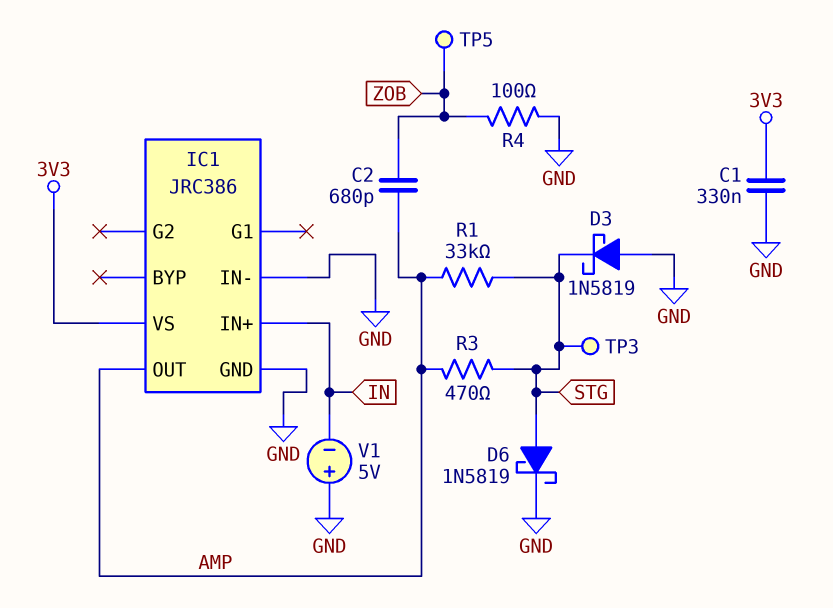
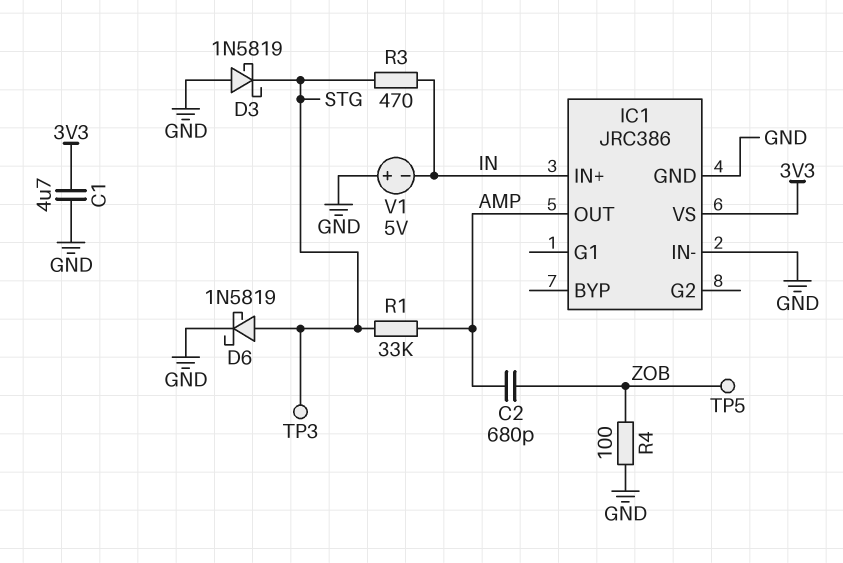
C1: 330nF (3V3, GND) -> 4.7uF (3V3, GND)
R3: 470 (AMP, STG) -> 470 (IN, STG)

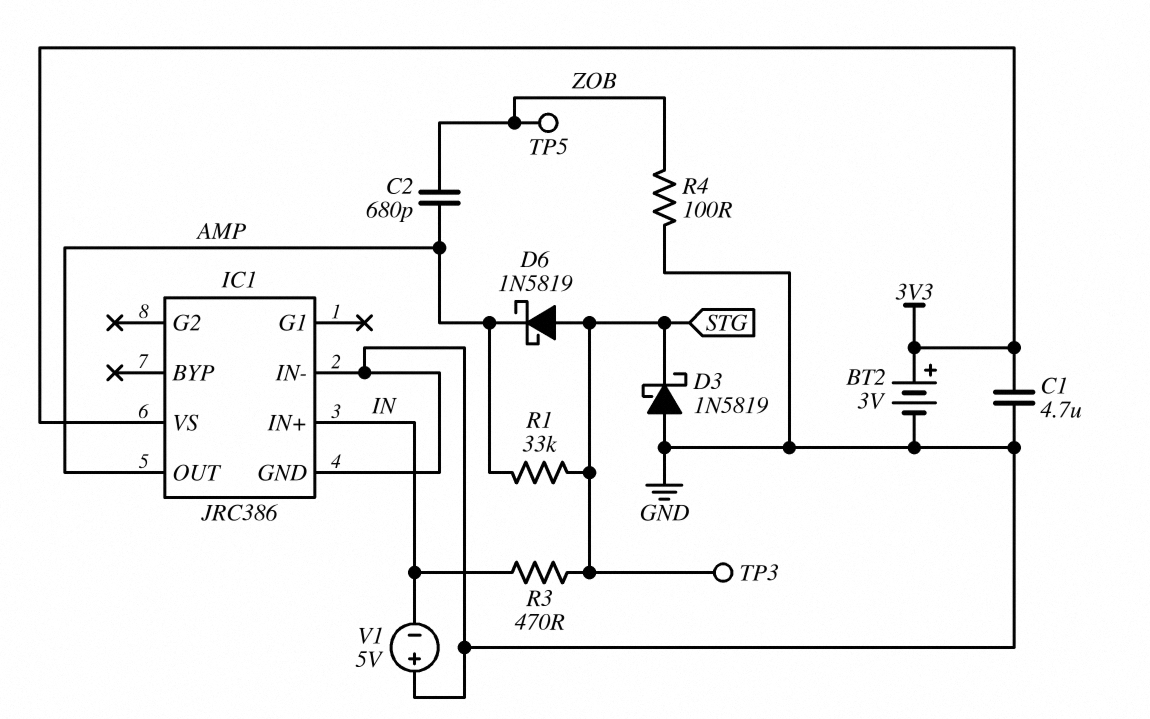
BT2: none -> 3V (plus 3V3, minus GND)
D6: schottky 1N5819 (A STG, K GND) -> schottky 1N5819 (A STG, K AMP)

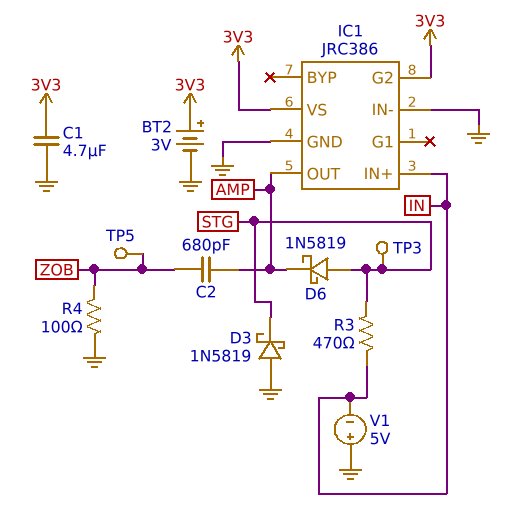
IC1 pin G2: none -> 3V3
R1: 33k (AMP, STG) -> none

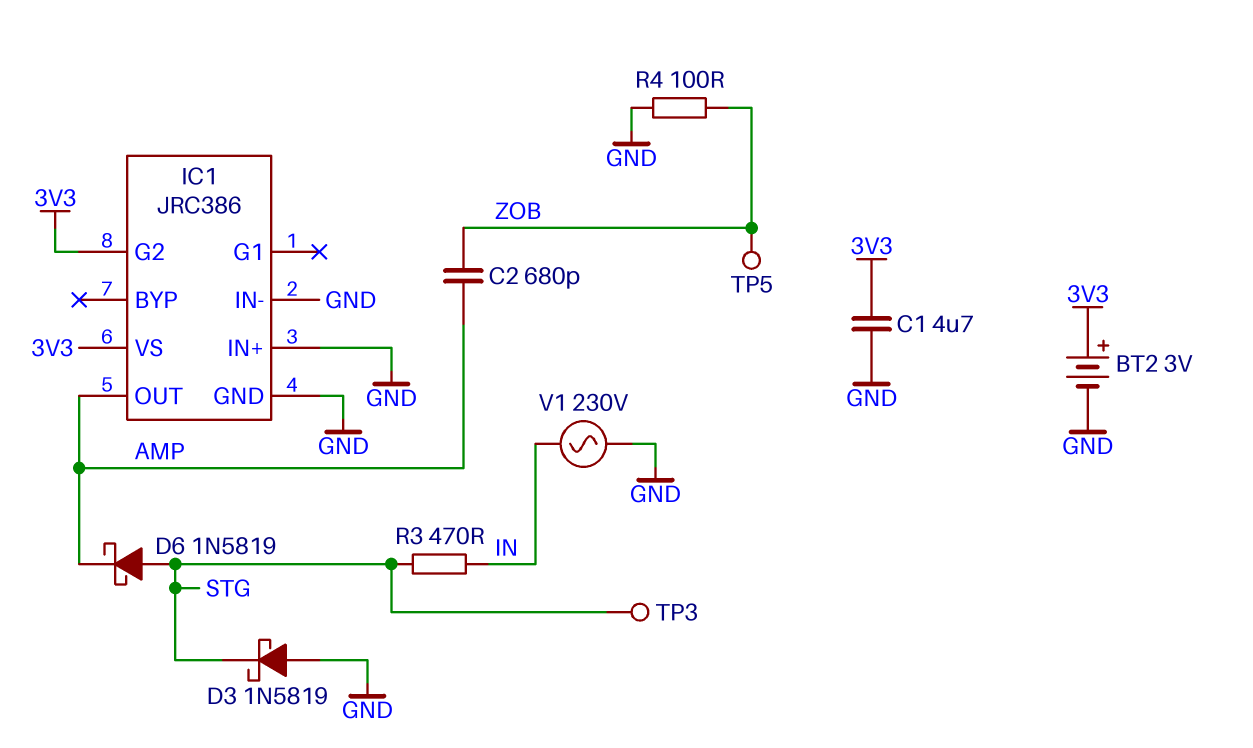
IC1 pin IN+: IN -> GND
V1: 5V (plus GND, minus IN) -> AC 230V (GND, IN)

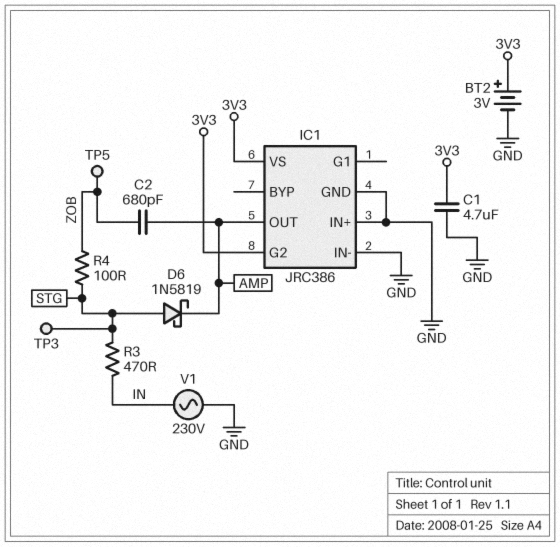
D3: schottky 1N5819 (A GND, K STG) -> none
R4: 100 (GND, ZOB) -> 100 (STG, ZOB)

